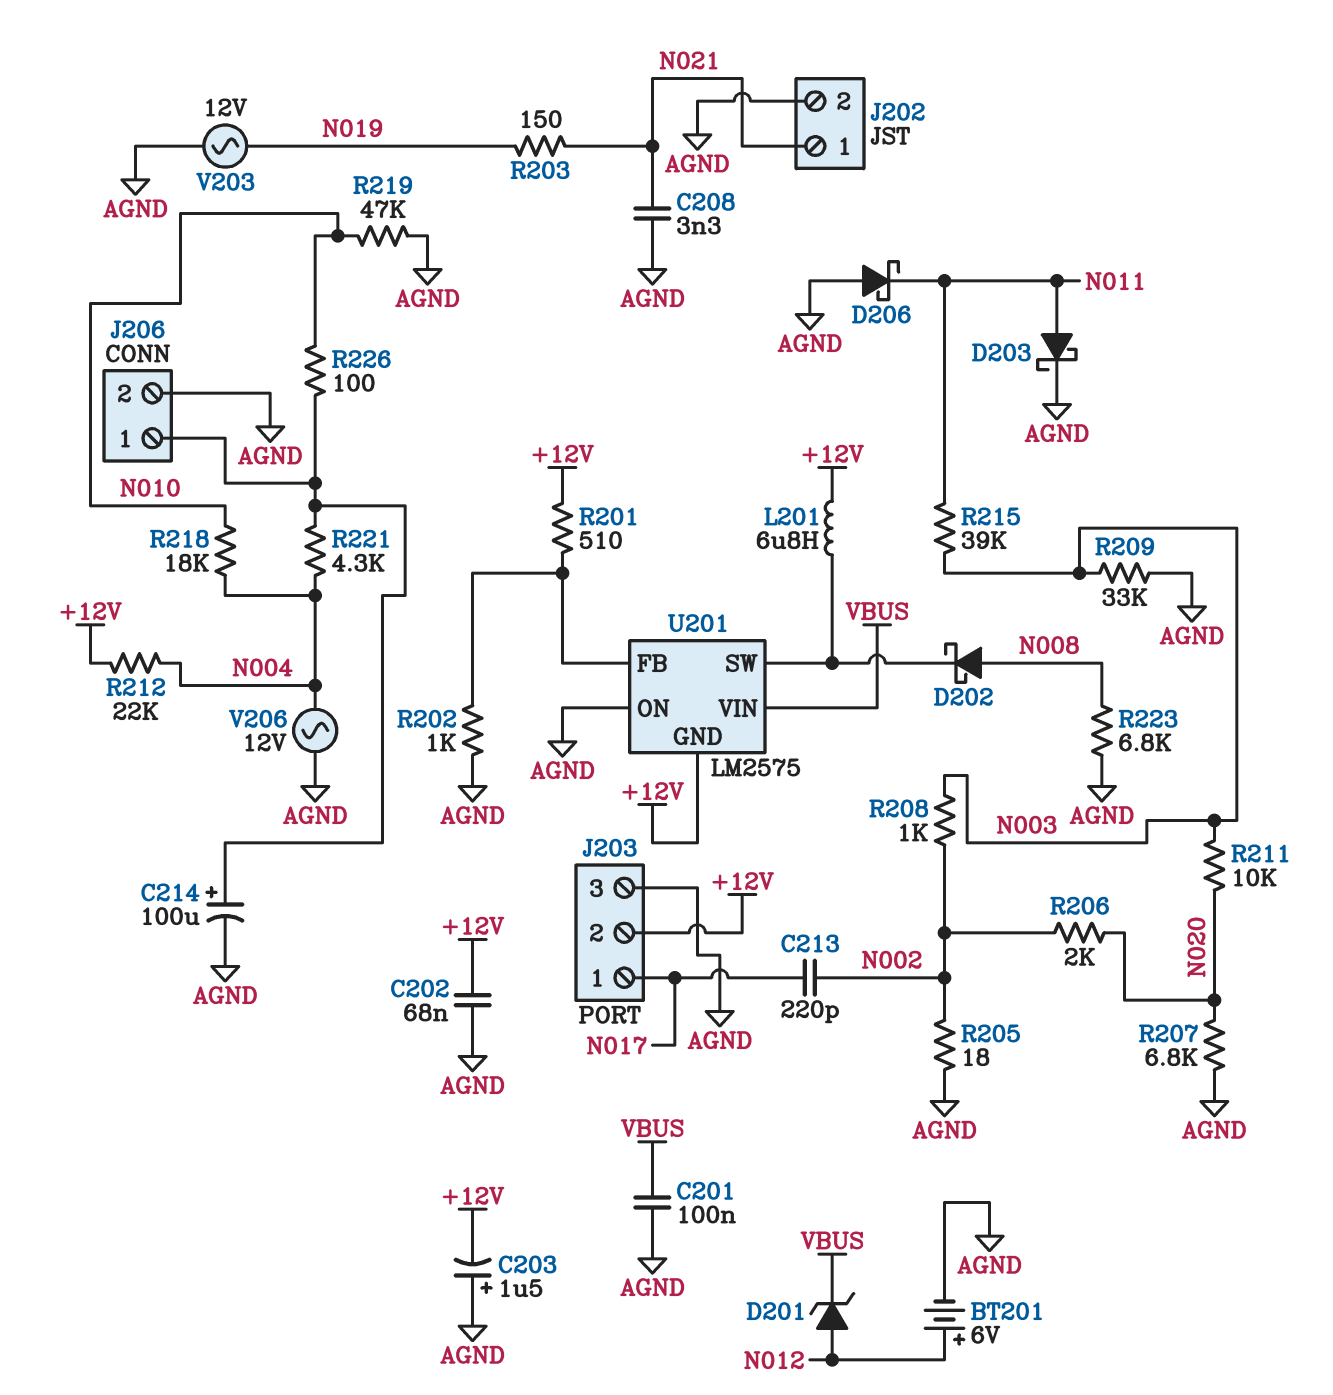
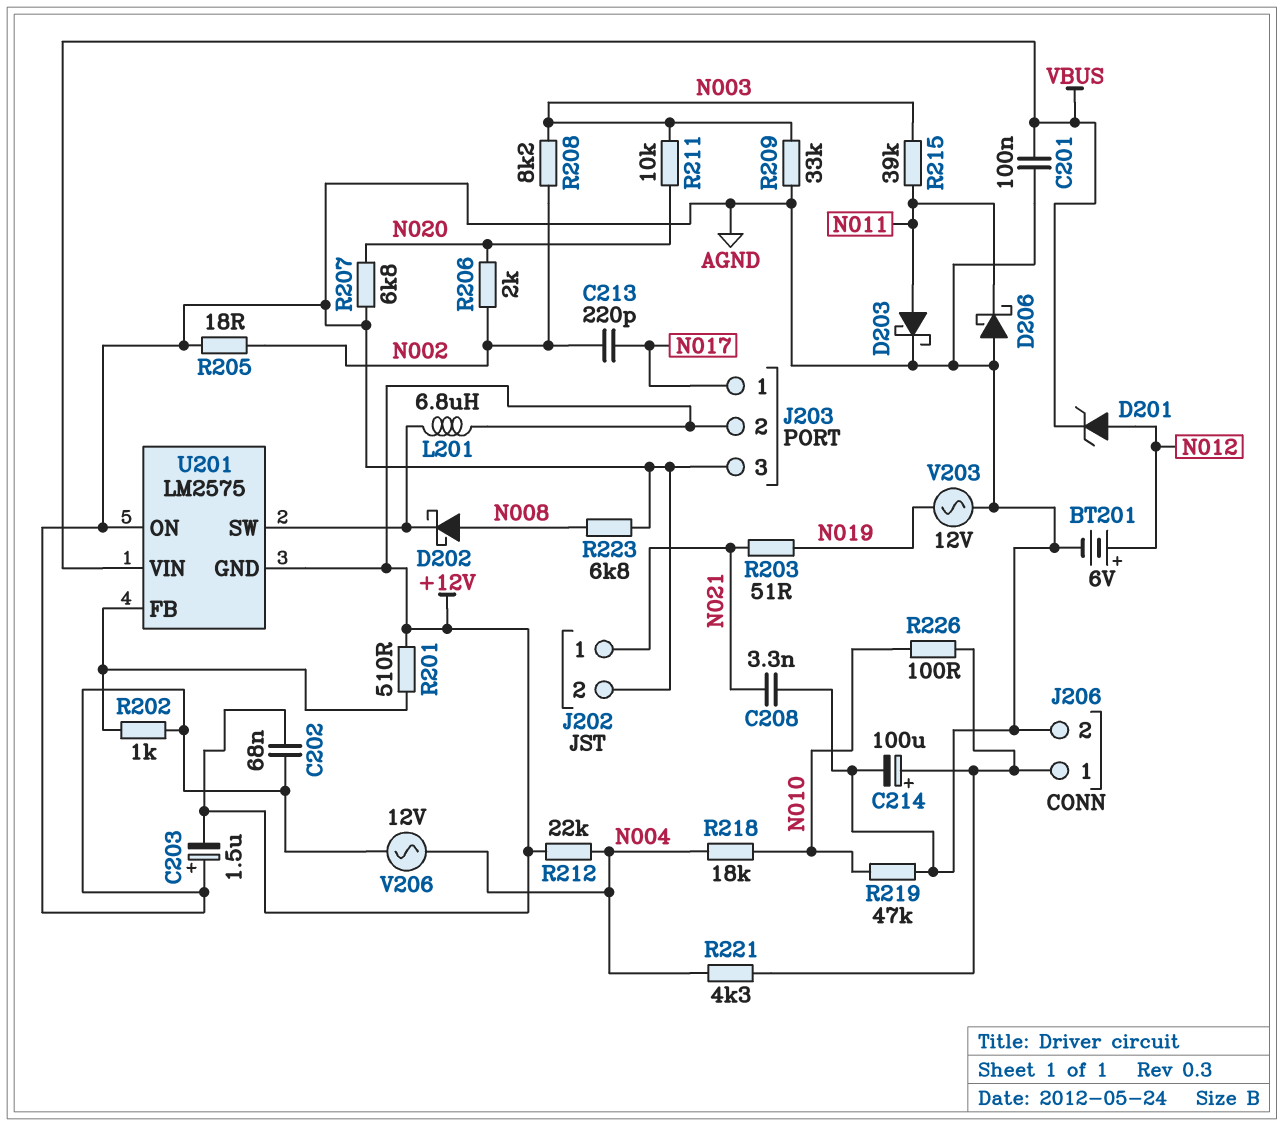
R203: 150 (N019, N021) -> 51 (N019, N021)
R208: 1k (N002, N003) -> 8.2k (N002, N003)

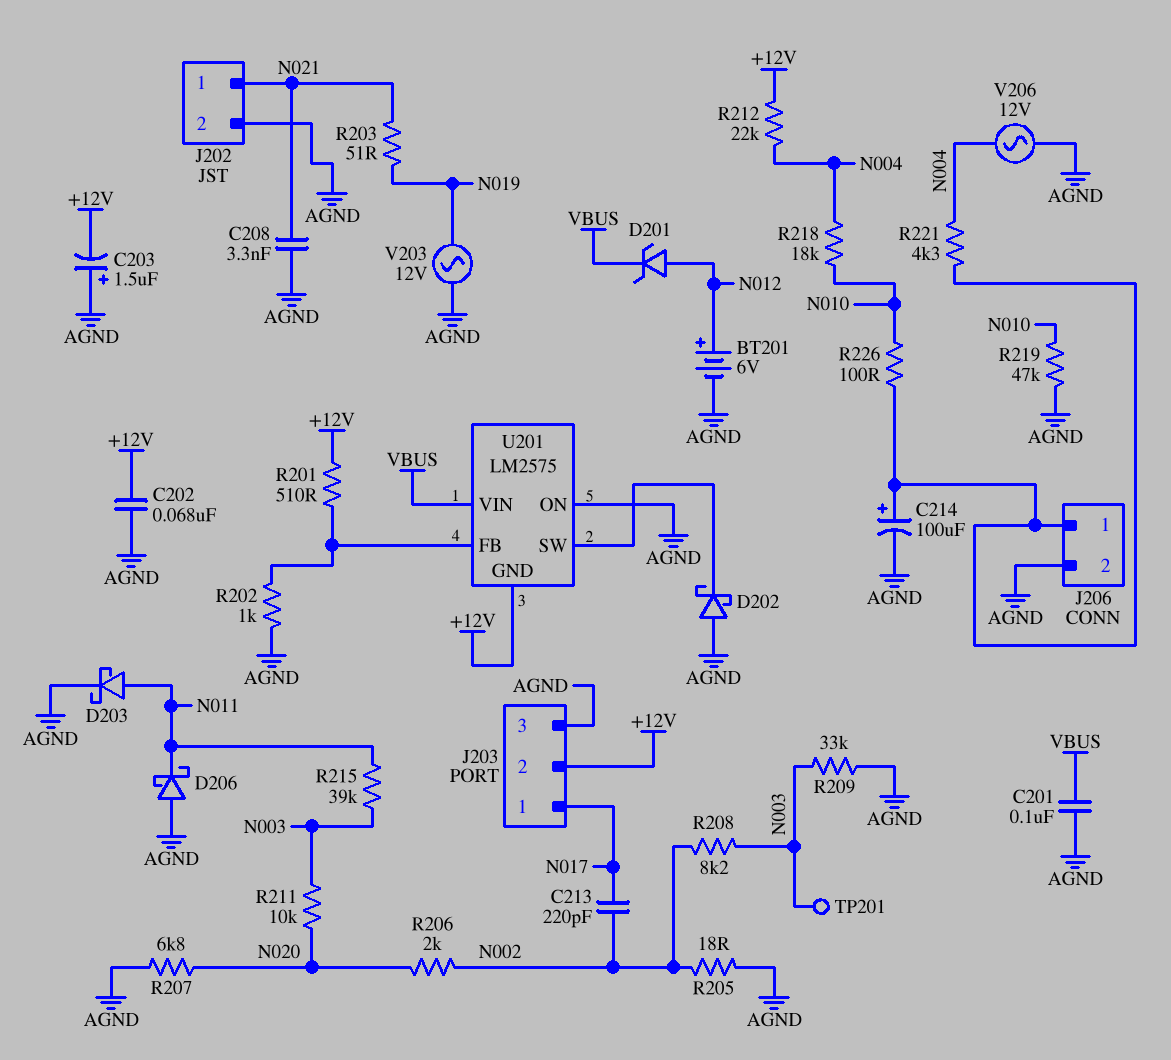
D202: schottky (A N008, K U201/SW) -> schottky (A AGND, K U201/SW)
L201: 6.8uH (+12V, U201/SW) -> none
R223: 6.8k (AGND, N008) -> none
TP201: none -> test point (N003)

